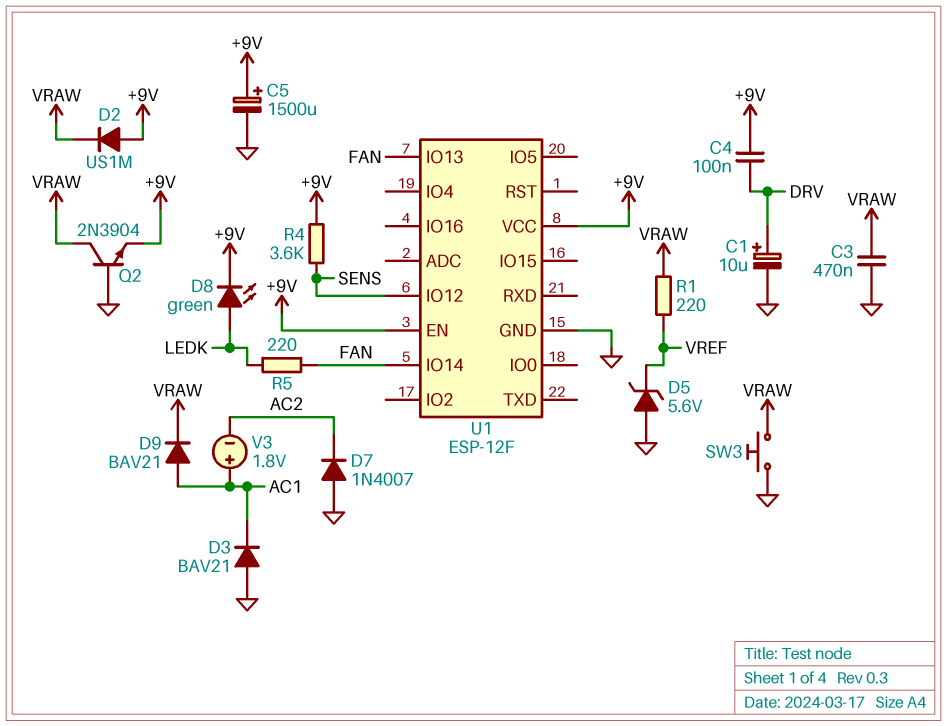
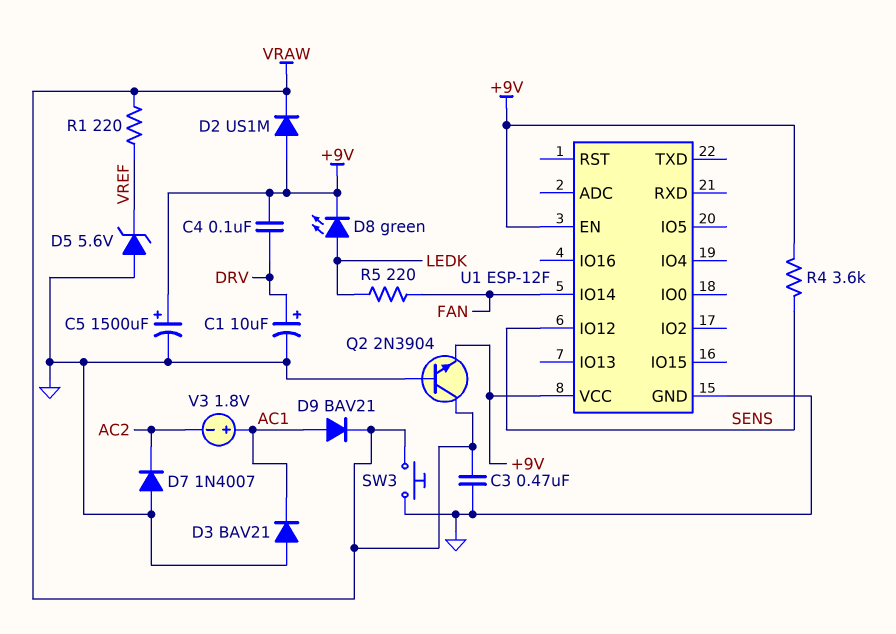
U1 pin IO13: FAN -> none

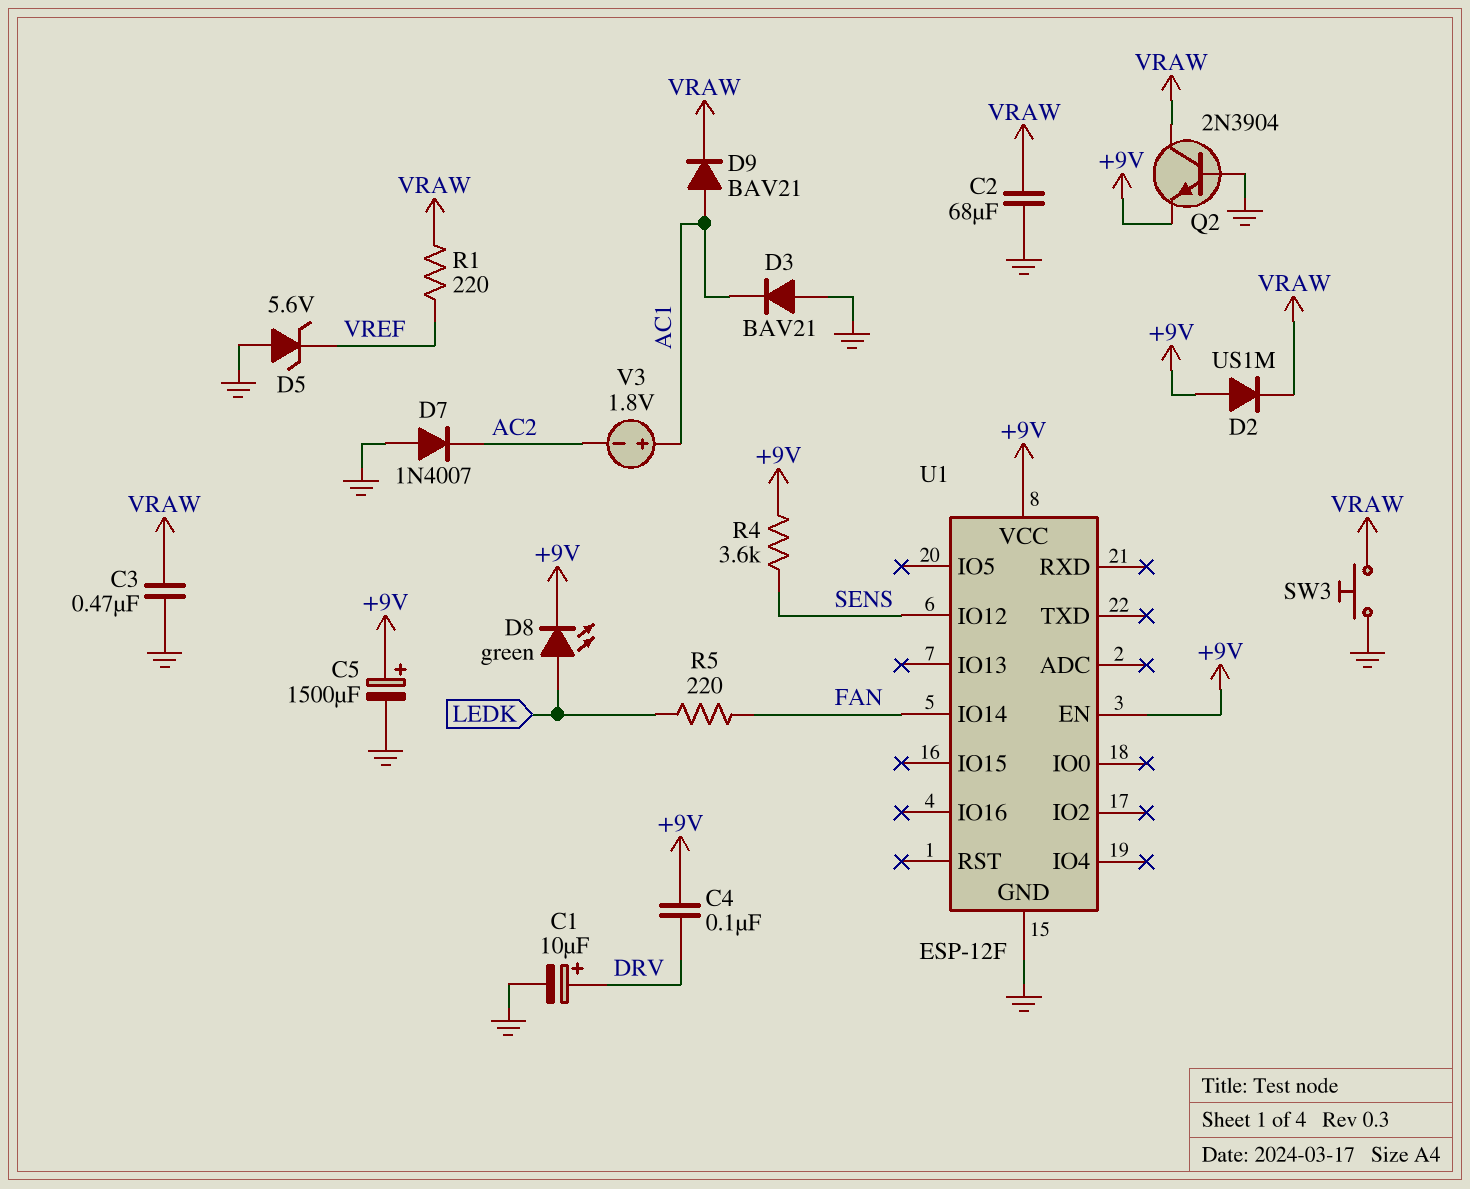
C2: none -> 68uF (GND, VRAW)

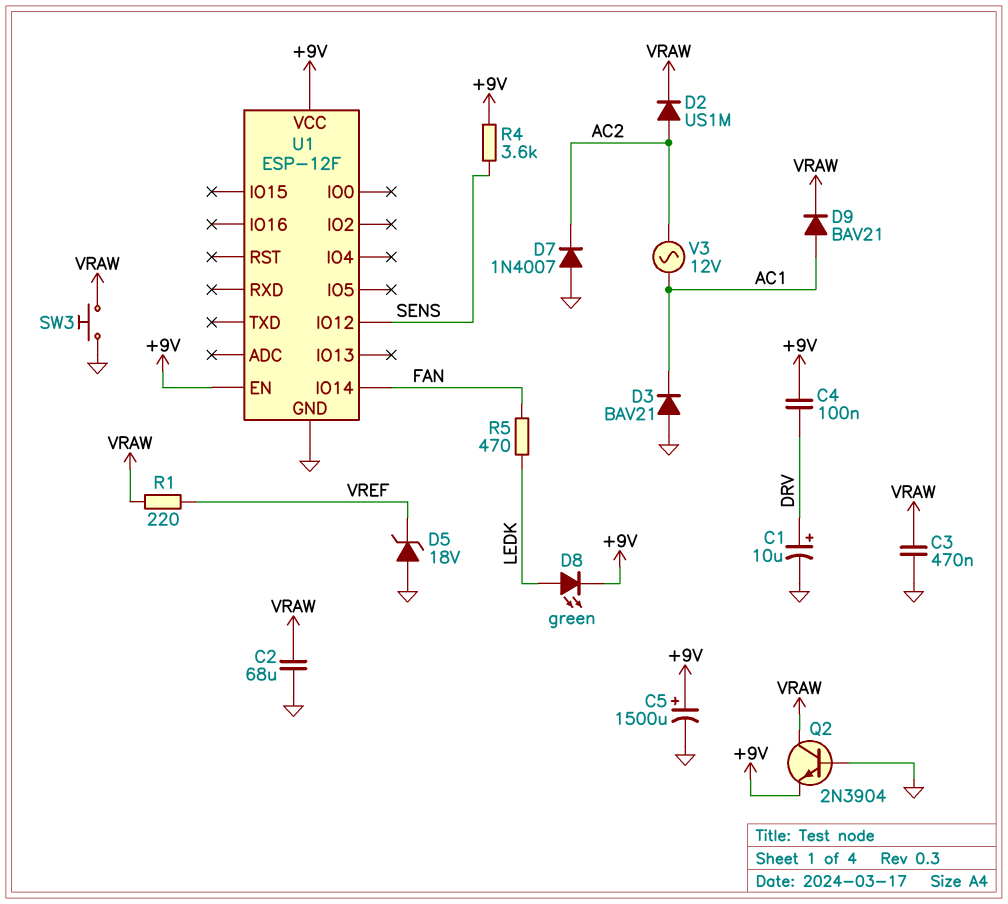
D2: diode US1M (A +9V, K VRAW) -> diode US1M (A AC2, K VRAW)
D5: zener 5.6V (A GND, K VREF) -> zener 18V (A GND, K VREF)
R5: 220 (FAN, LEDK) -> 470 (FAN, LEDK)
V3: 1.8V (plus AC1, minus AC2) -> AC 12V (AC1, AC2)

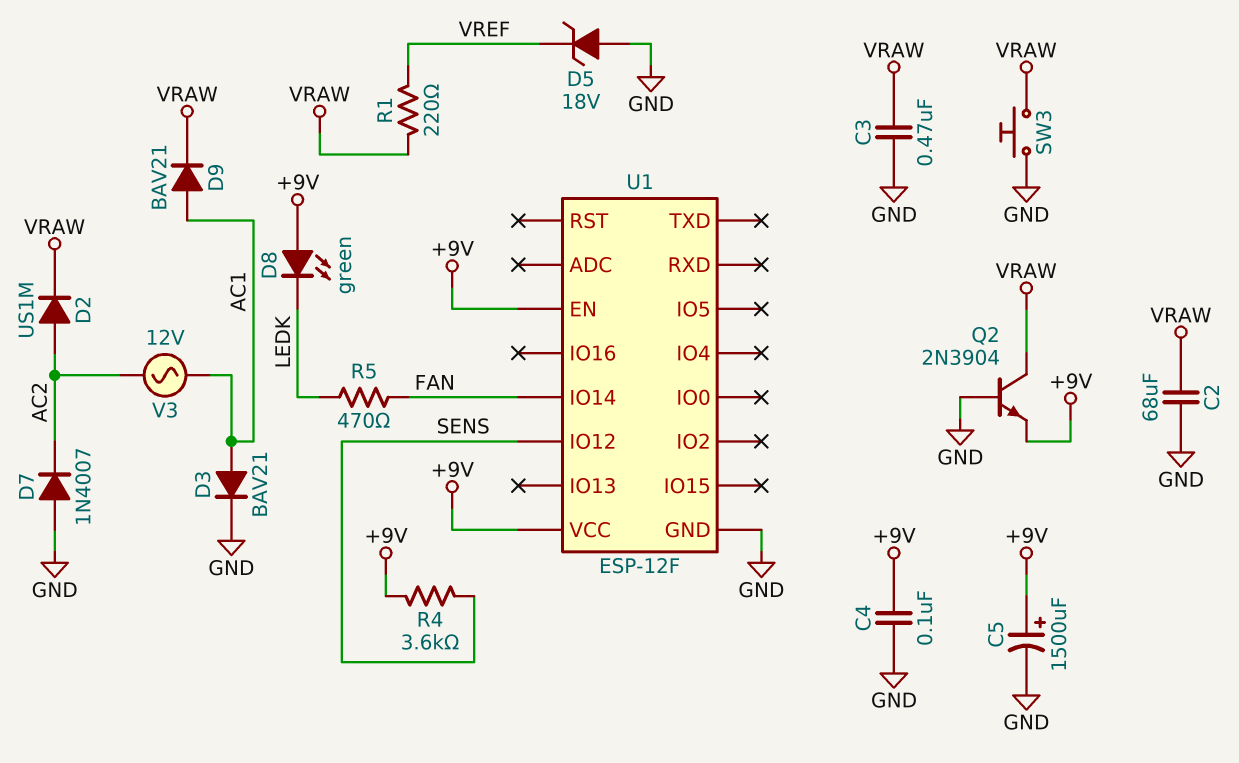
C1: 10uF (plus DRV, minus GND) -> none
C4: 100nF (+9V, DRV) -> 100nF (+9V, GND)
D3: diode BAV21 (A GND, K AC1) -> diode BAV21 (A AC1, K GND)
D8: LED green (A LEDK, K +9V) -> LED green (A +9V, K LEDK)

